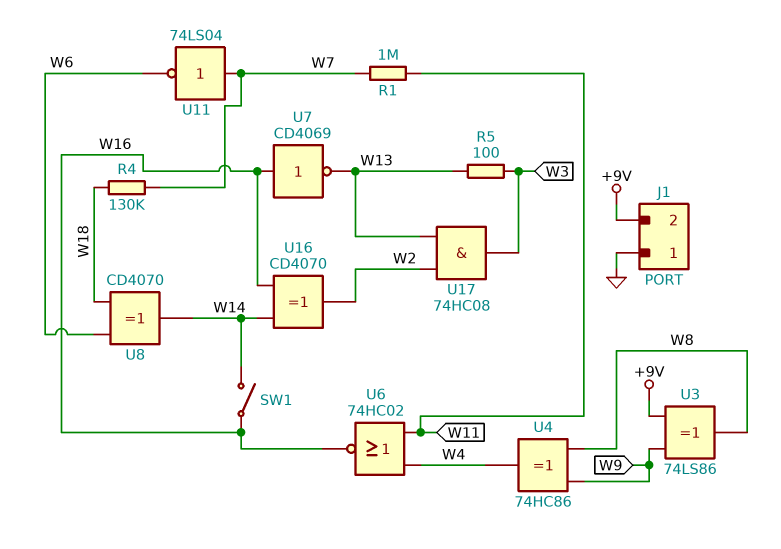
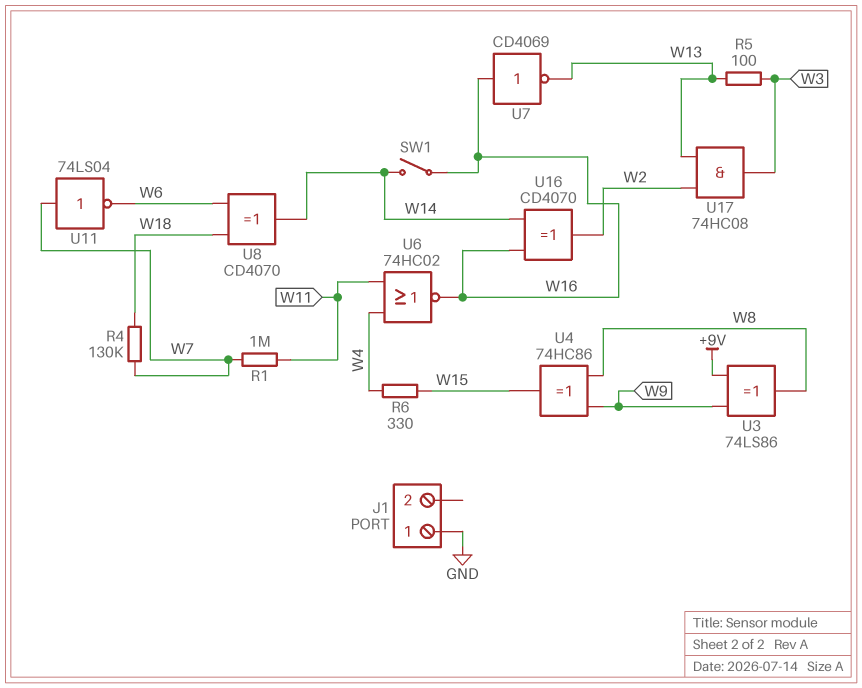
J1 pin 2: +9V -> none
R6: none -> 330 (W4, W15)
U4: XOR 74HC86 (in W8, in W9, out W4) -> XOR 74HC86 (in W8, in W9, out W15)

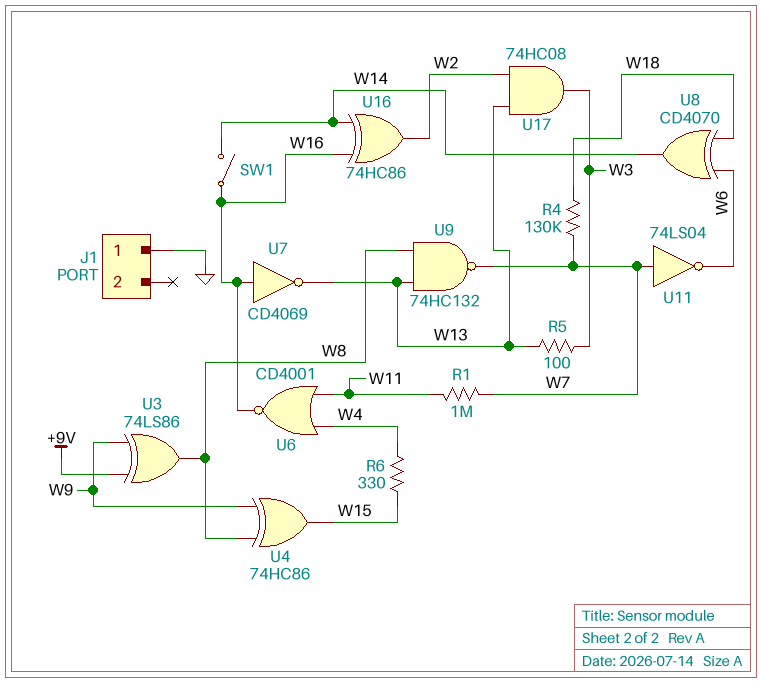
U6: NOR 74HC02 (in W4, in W11, out W16) -> NOR CD4001 (in W4, in W11, out W16)
U9: none -> NAND 74HC132 (in W8, in W13, out W7)
U16: XOR CD4070 (in W14, in W16, out W2) -> XOR 74HC86 (in W14, in W16, out W2)

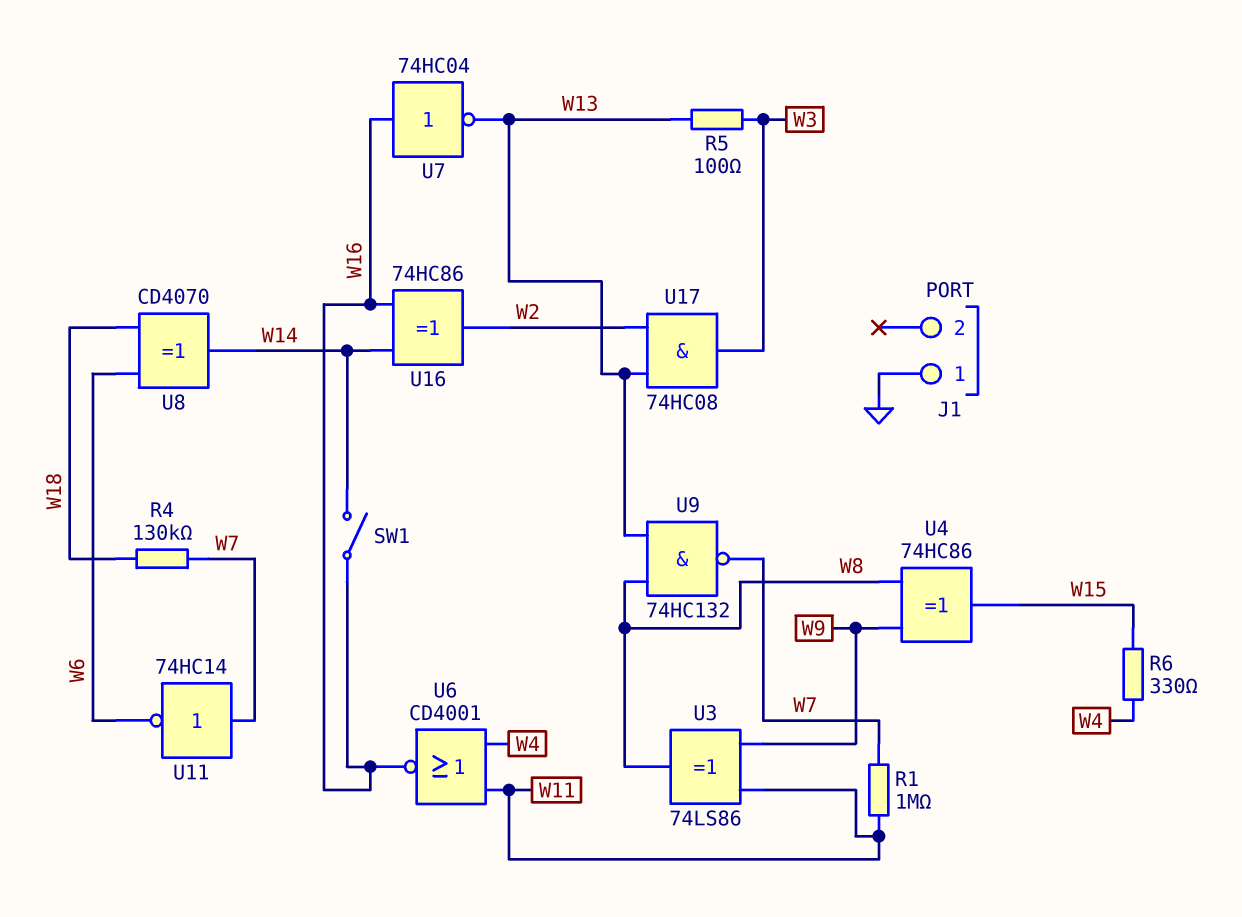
U3: XOR 74LS86 (in +9V, in W9, out W8) -> XOR 74LS86 (in W9, in W11, out W8)
U7: NOT CD4069 (in W16, out W13) -> NOT 74HC04 (in W16, out W13)
U11: NOT 74LS04 (in W7, out W6) -> NOT 74HC14 (in W7, out W6)

